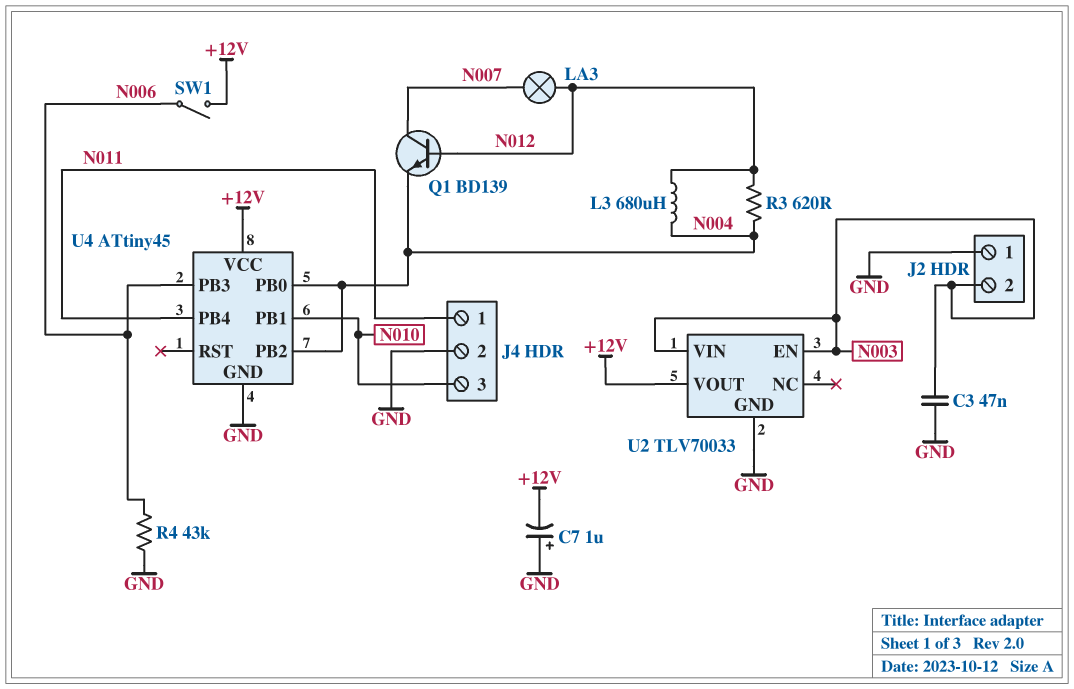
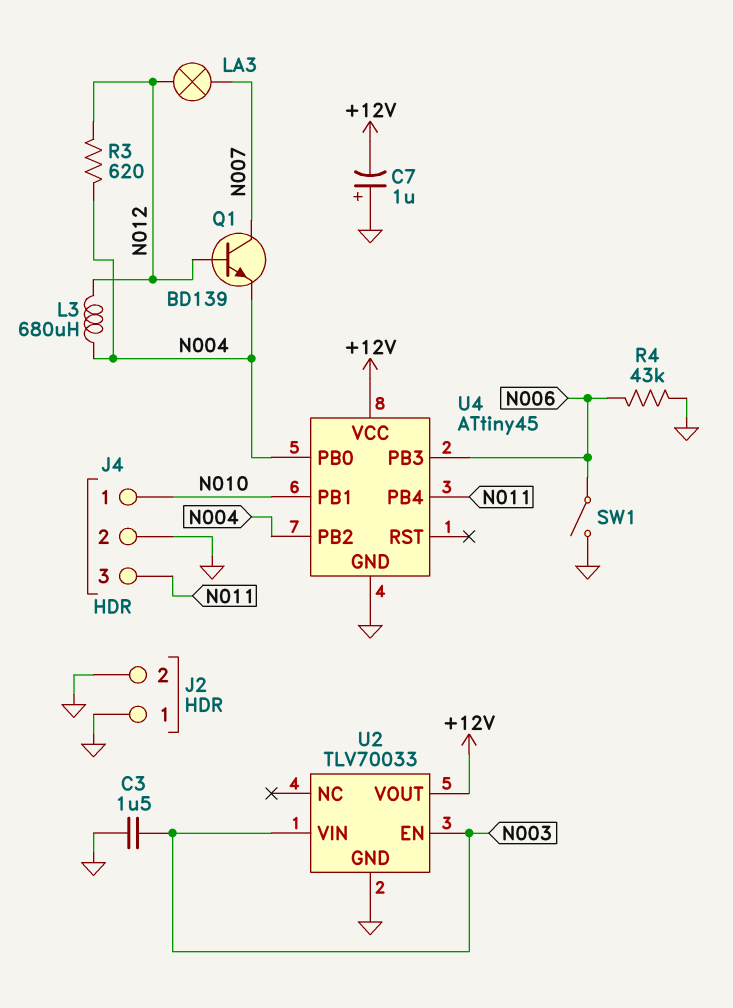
C3: 47nF (GND, N003) -> 1.5uF (GND, N003)
J2 pin 2: N003 -> GND
J4 pin 1: N011 -> N010
J4 pin 3: N010 -> N011
SW1: switch (+12V, N006) -> switch (GND, N006)

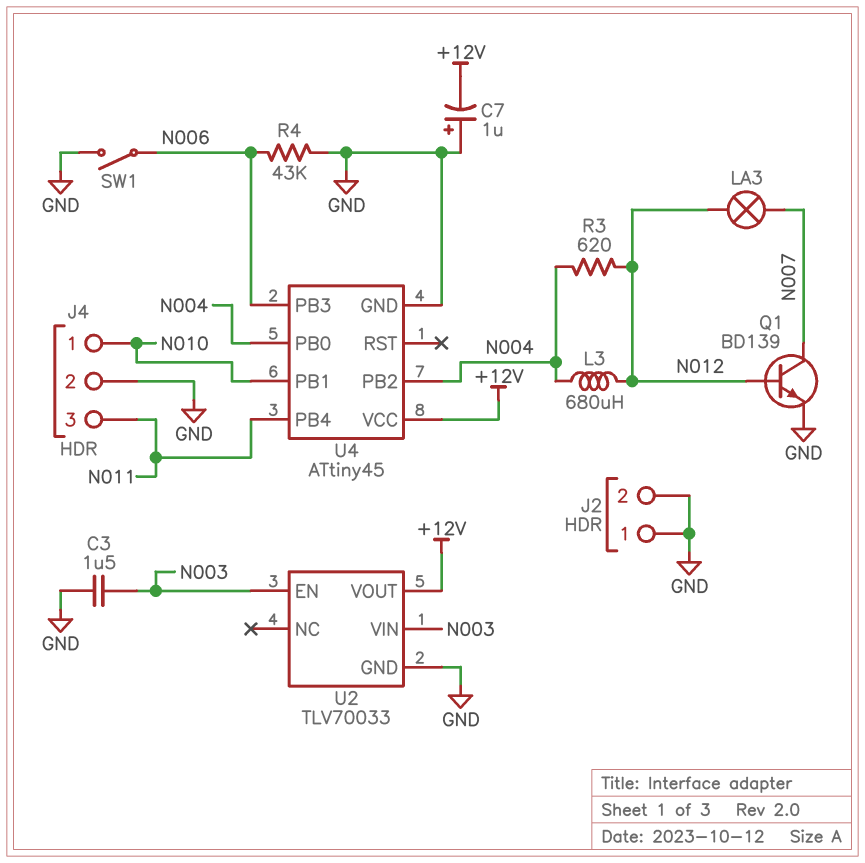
Q1: NPN BD139 (B N012, C N007, E N004) -> NPN BD139 (B N012, C N007, E GND)

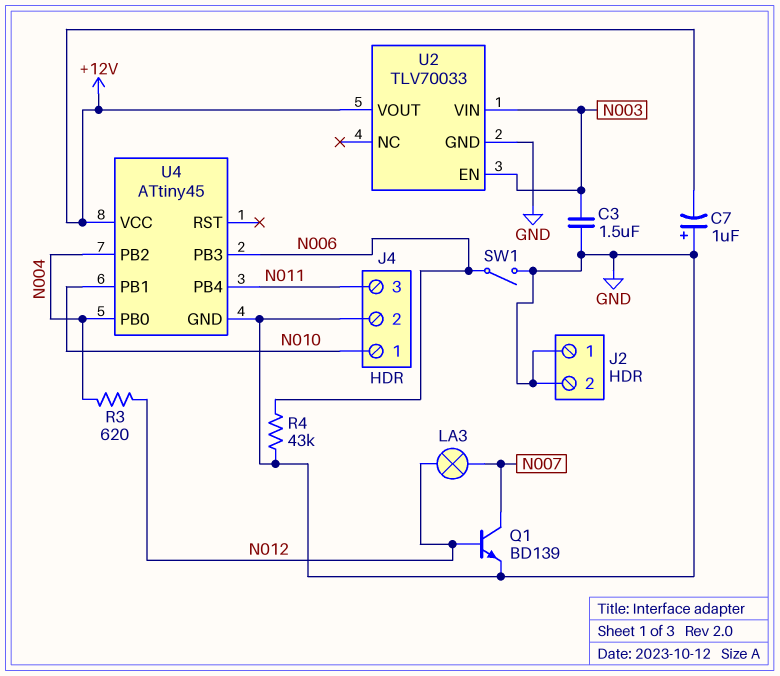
L3: 680uH (N004, N012) -> none

